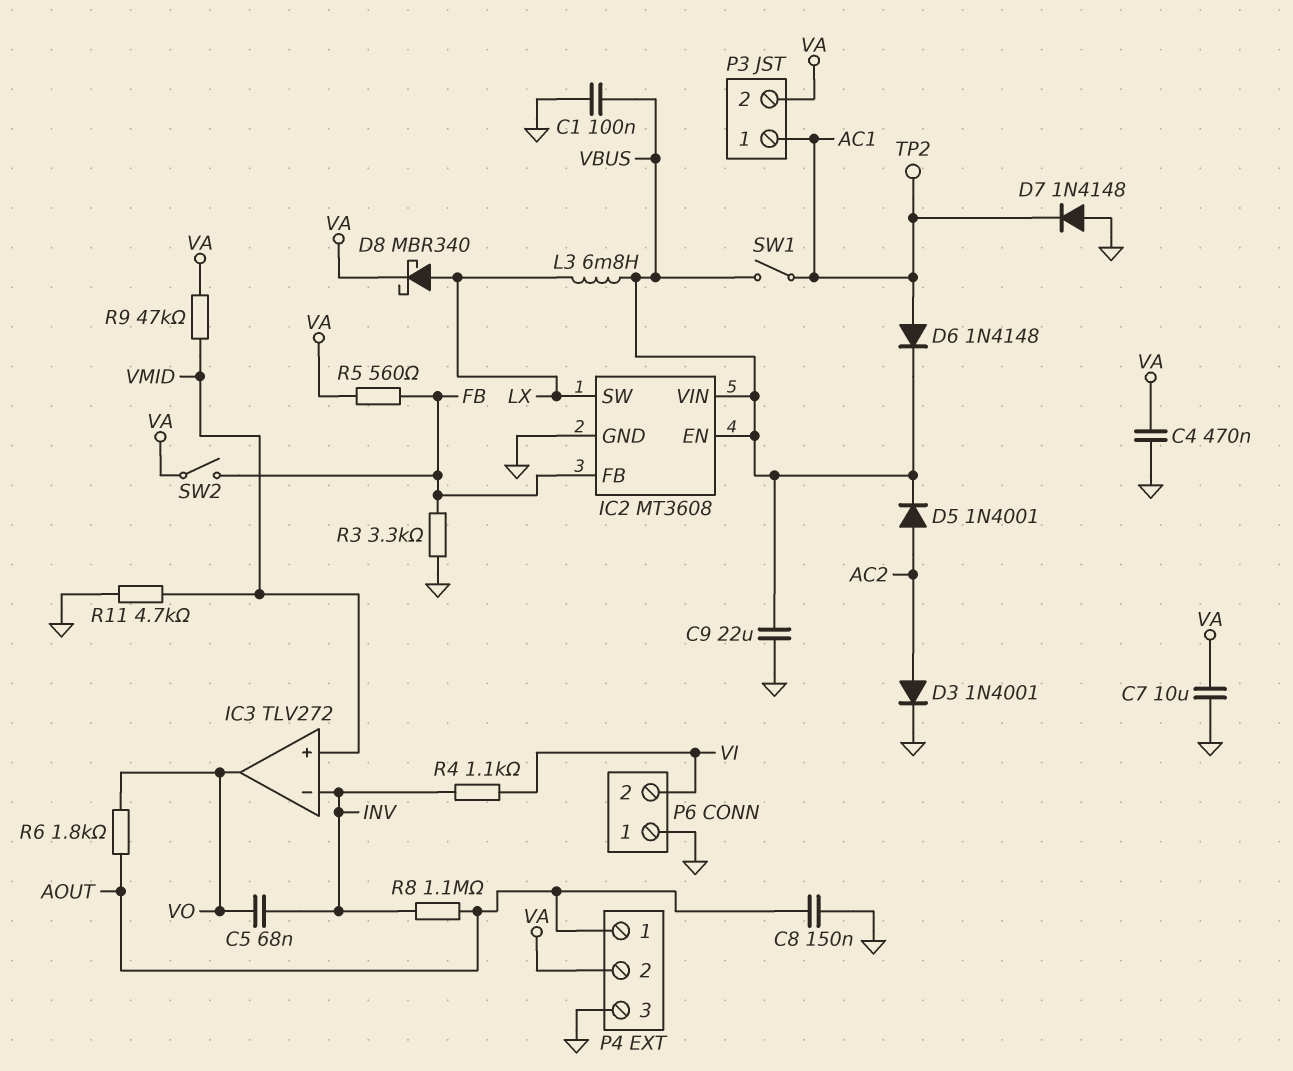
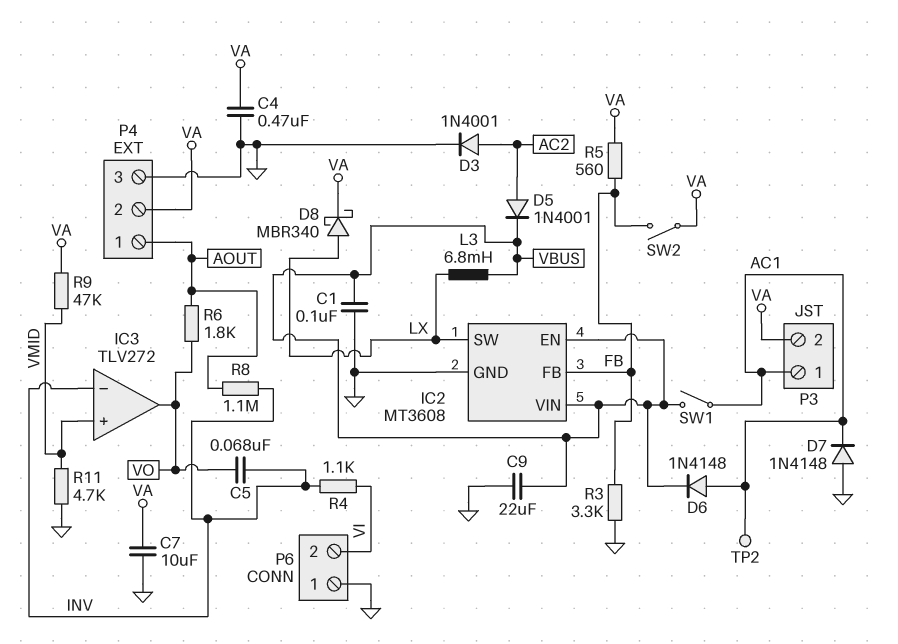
C8: 150nF (AOUT, GND) -> none

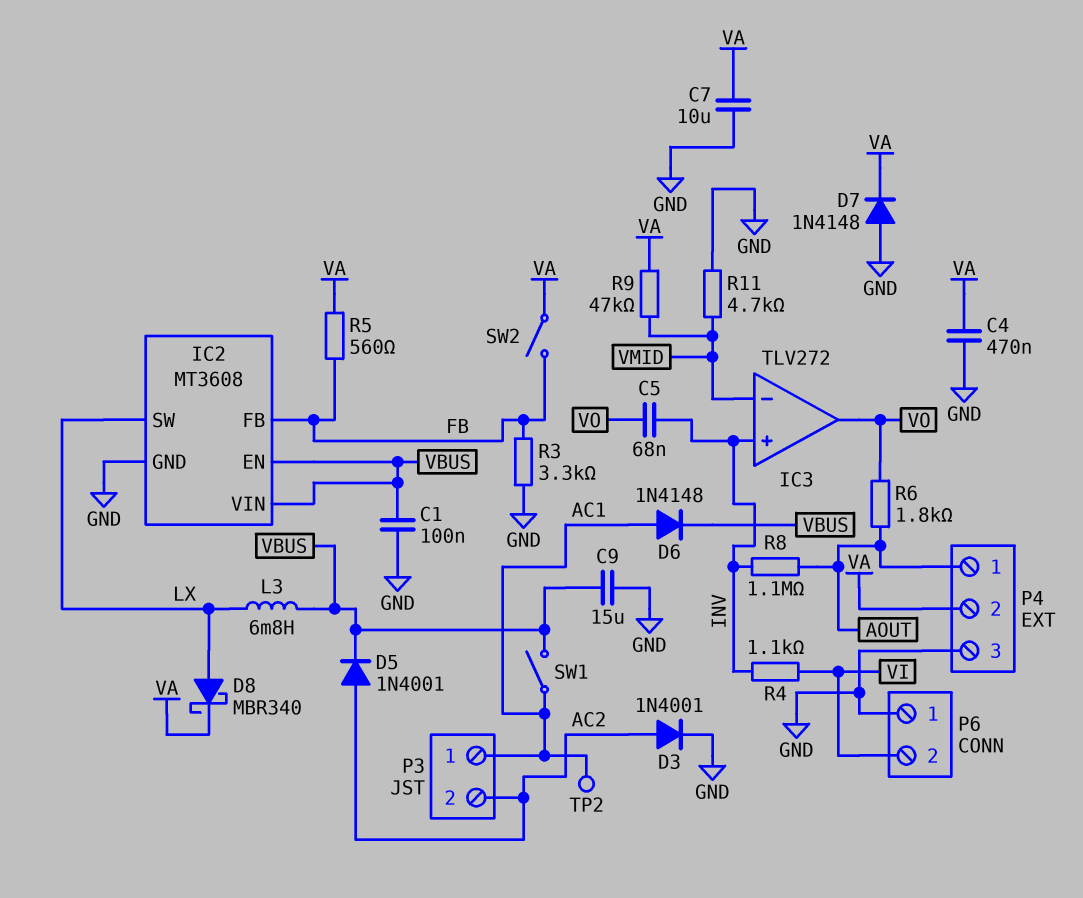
C9: 22uF (GND, VBUS) -> 15uF (GND, VBUS)
D7: diode 1N4148 (A GND, K AC1) -> diode 1N4148 (A GND, K VA)
IC3 pin in+: VMID -> INV
IC3 pin in-: INV -> VMID
P3 pin 2: VA -> AC2

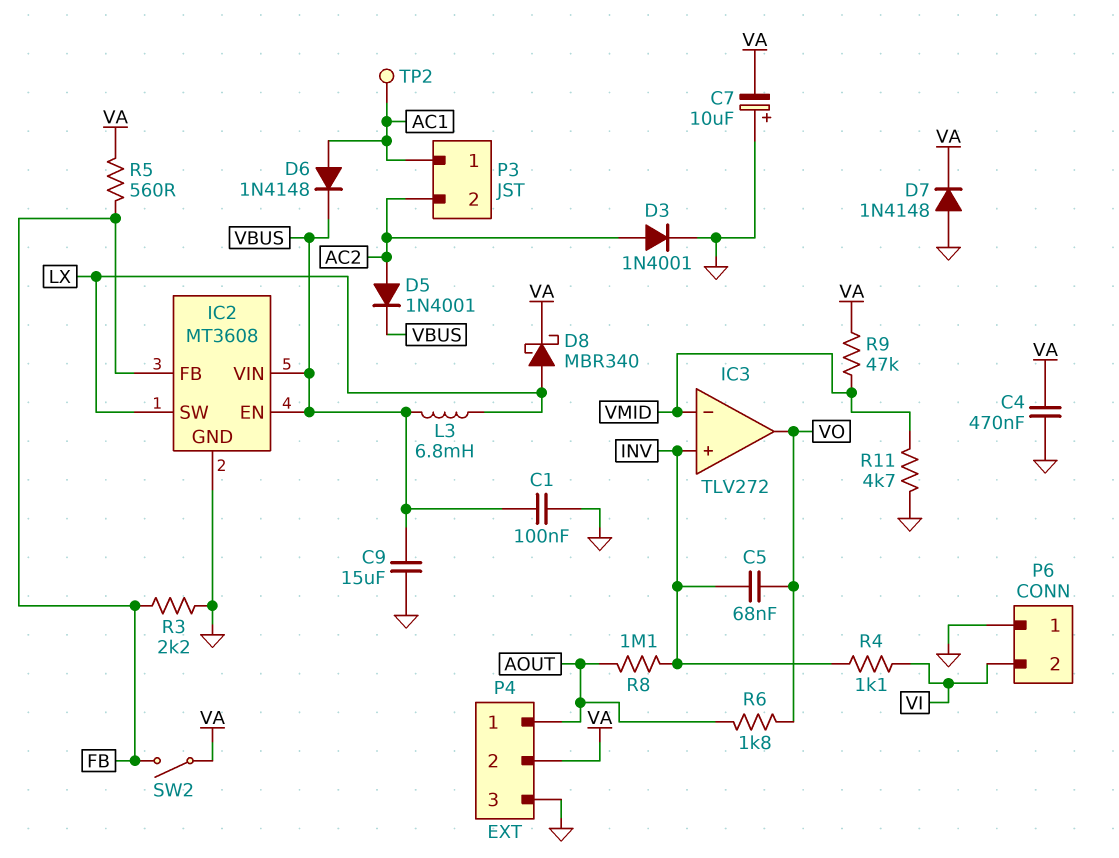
C7: 10uF (GND, VA) -> 10uF (plus GND, minus VA)
R3: 3.3k (FB, GND) -> 2.2k (FB, GND)
SW1: switch (AC1, VBUS) -> none

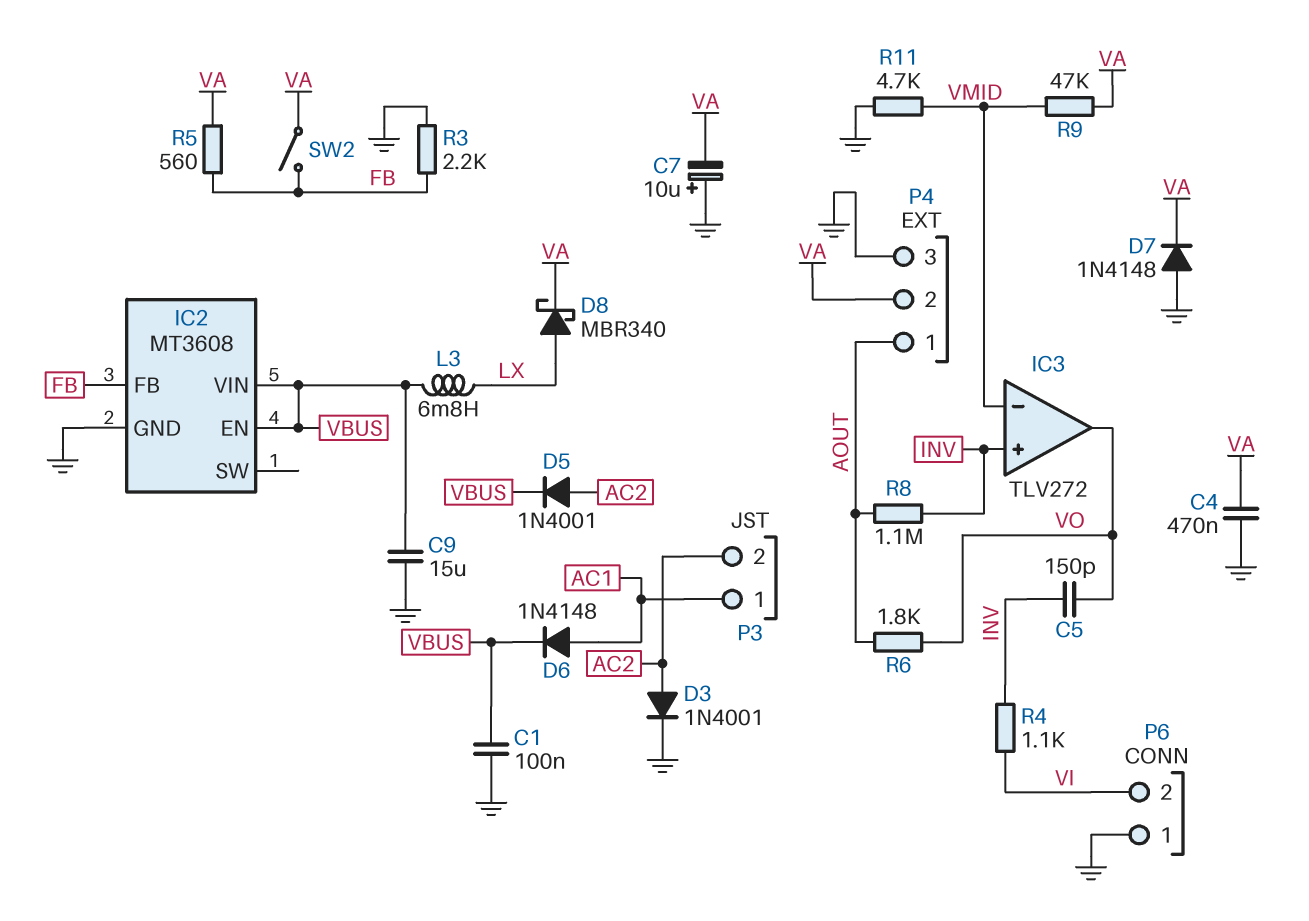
C5: 68nF (INV, VO) -> 150pF (INV, VO)
IC2 pin SW: LX -> none
TP2: test point (AC1) -> none

